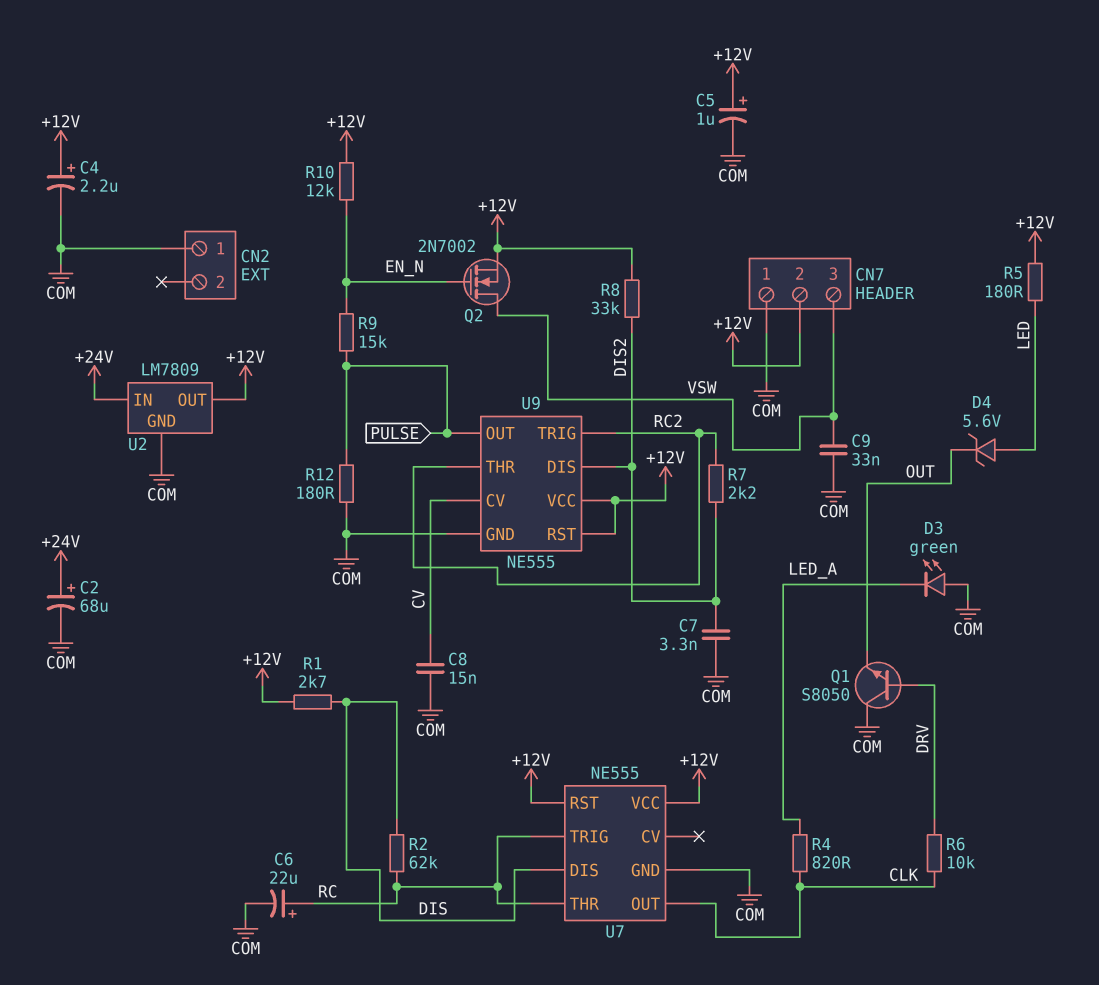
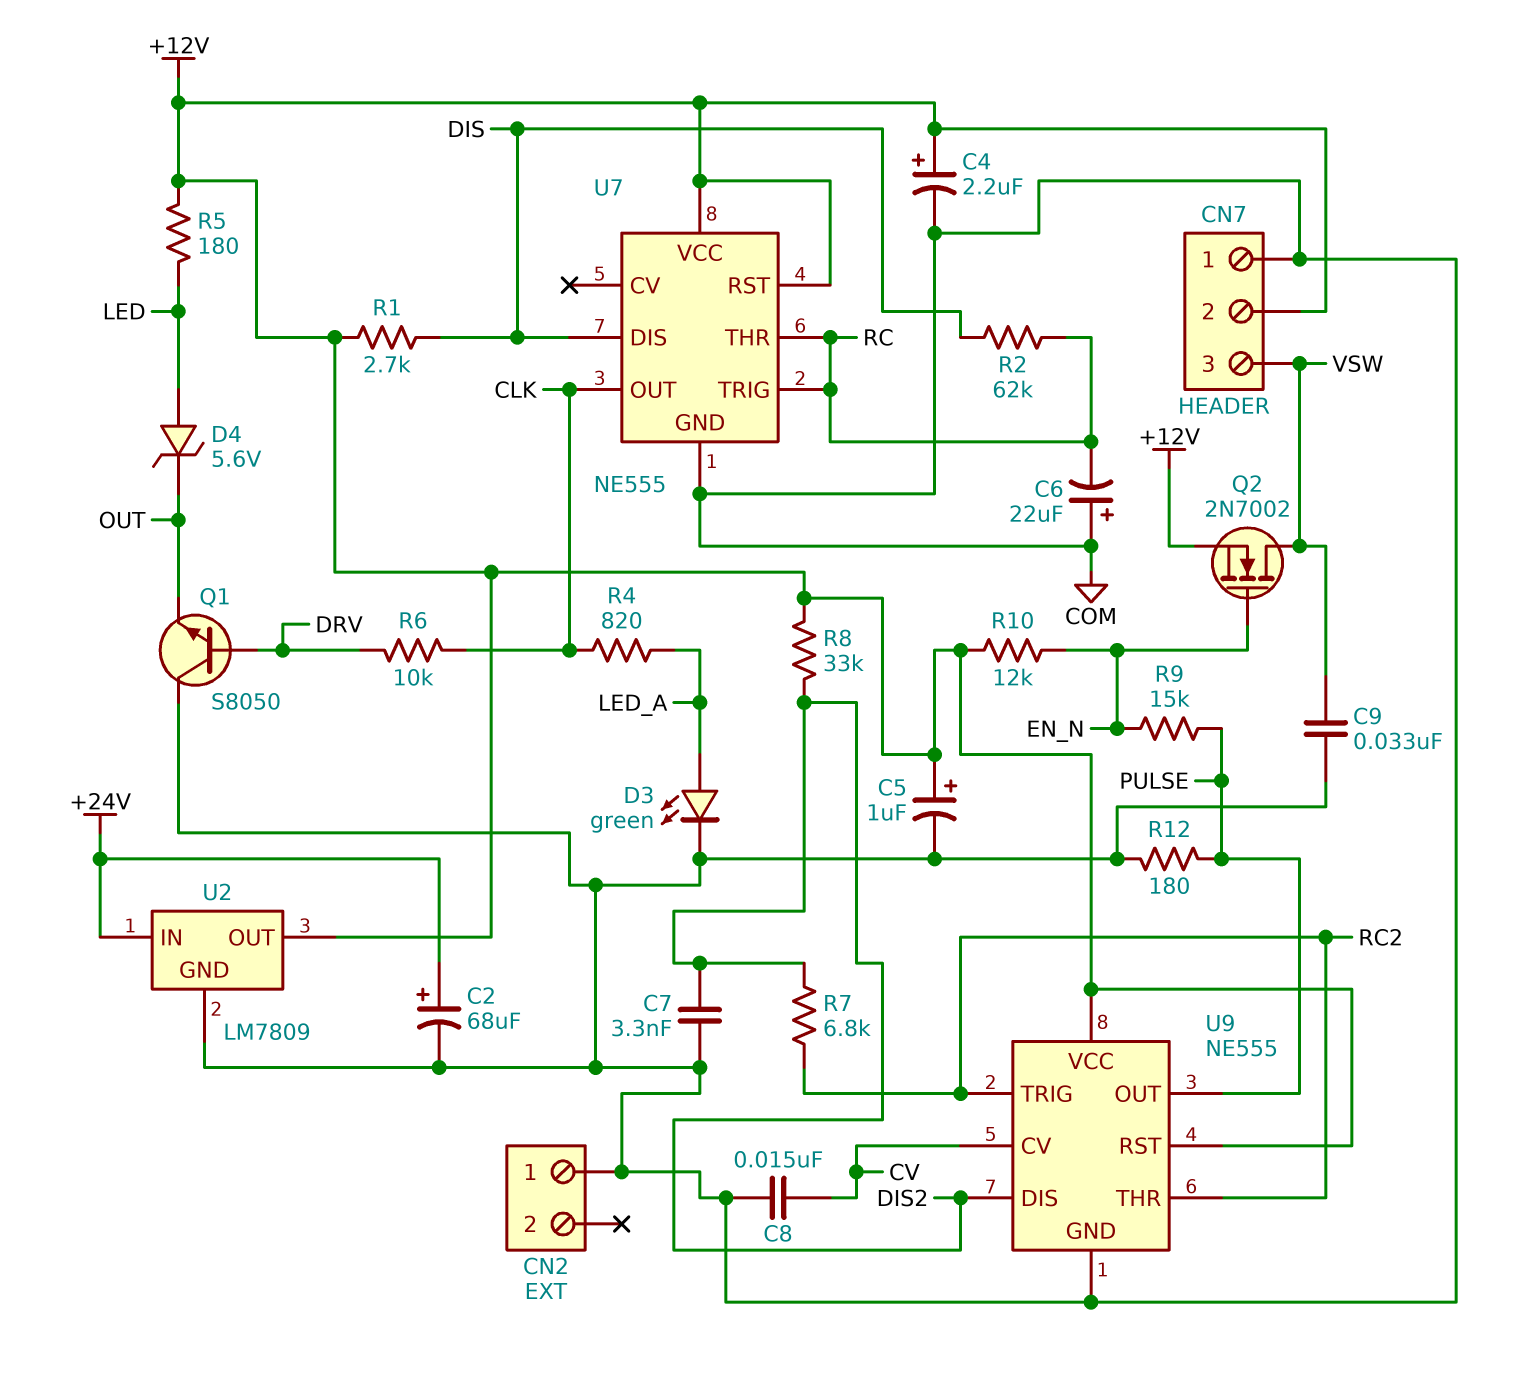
C6: 22uF (plus RC, minus COM) -> 22uF (plus COM, minus RC)
D3: LED green (A COM, K LED_A) -> LED green (A LED_A, K COM)
R7: 2.2k (DIS2, RC2) -> 6.8k (DIS2, RC2)

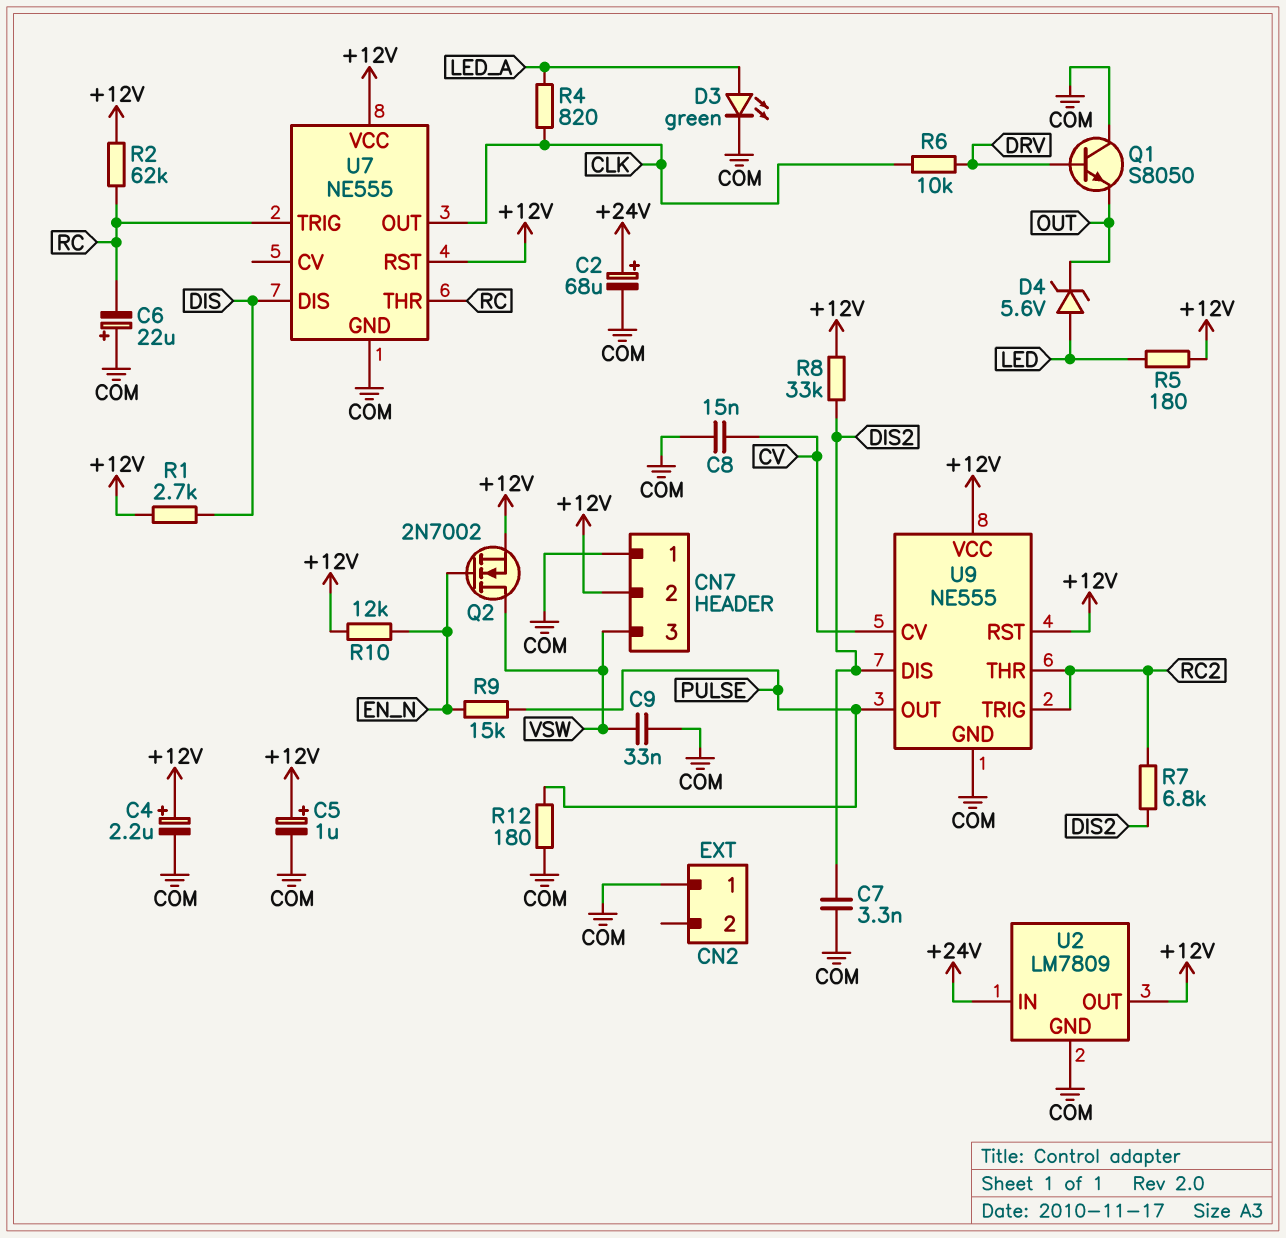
R2: 62k (DIS, RC) -> 62k (+12V, RC)

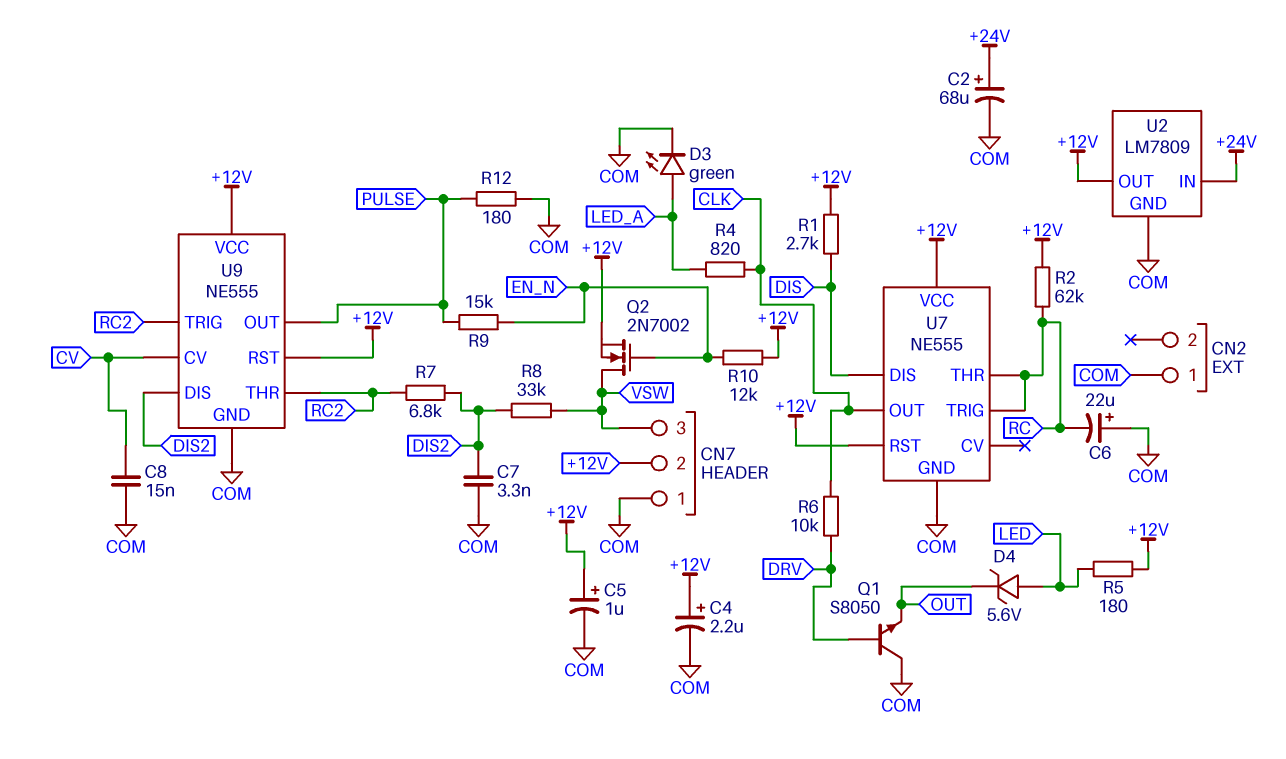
C9: 33nF (COM, VSW) -> none
R8: 33k (+12V, DIS2) -> 33k (DIS2, VSW)

